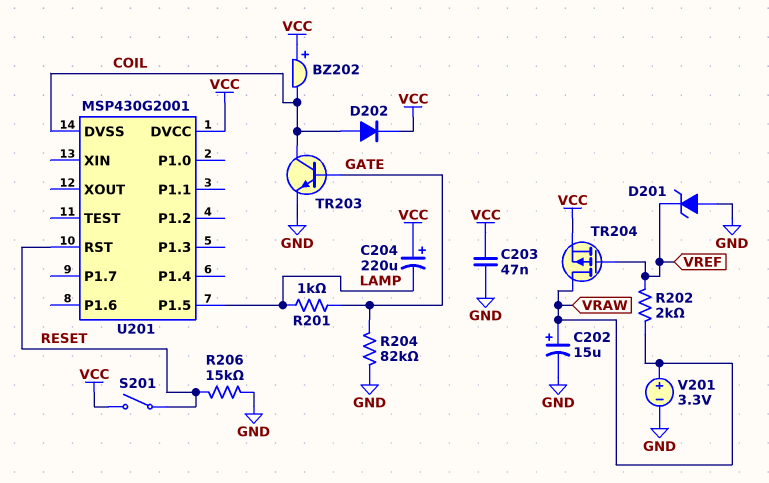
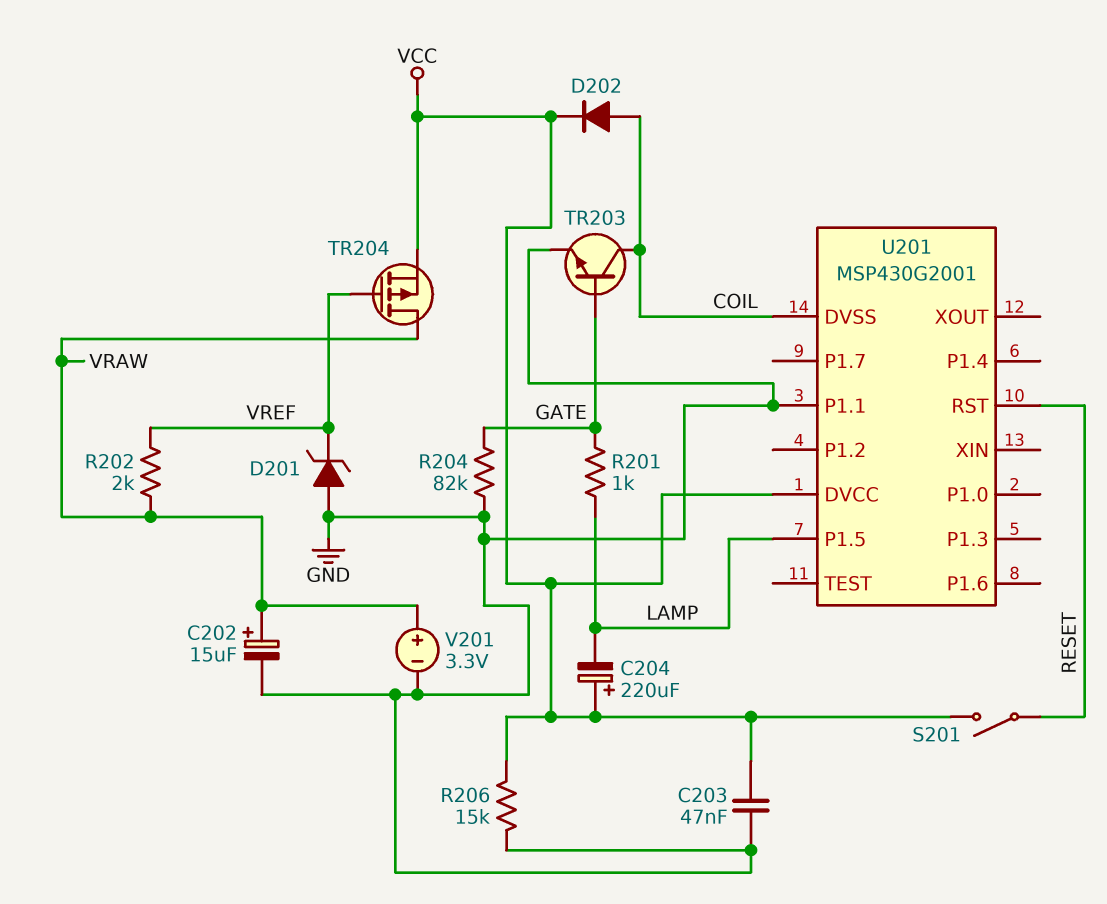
BZ202: buzzer (plus VCC, minus COIL) -> none
R206: 15k (GND, RESET) -> 15k (GND, VCC)
U201 pin P1.1: none -> GND

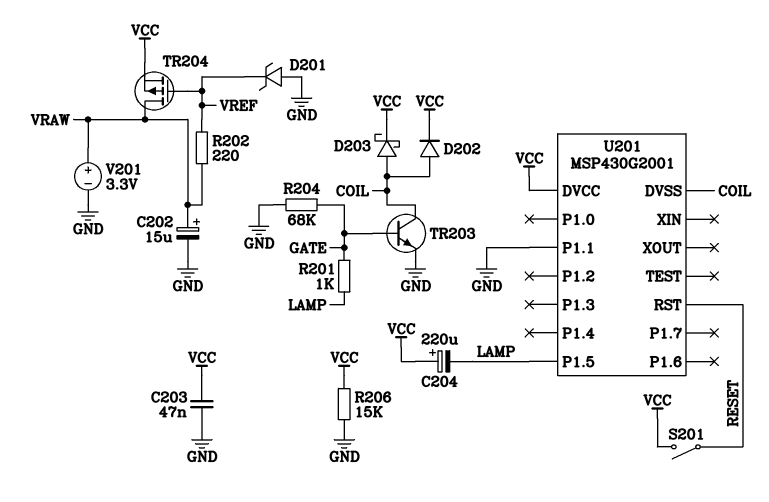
D203: none -> schottky (A COIL, K VCC)
R202: 2k (VRAW, VREF) -> 220 (VRAW, VREF)
R204: 82k (GATE, GND) -> 68k (GATE, GND)

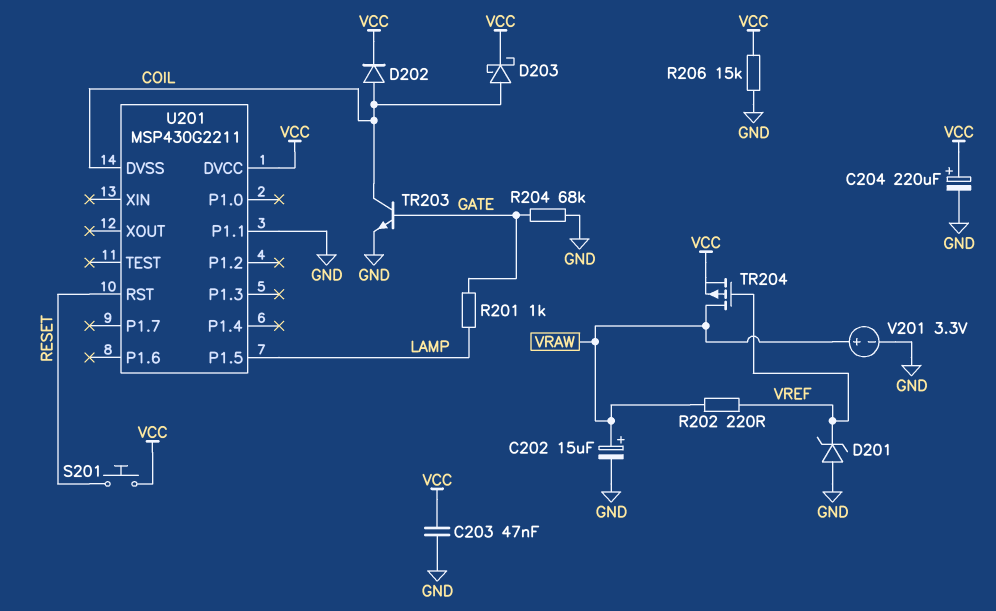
C204: 220uF (plus VCC, minus LAMP) -> 220uF (plus VCC, minus GND)
S201: switch (RESET, VCC) -> button (RESET, VCC)
U201: MSP430G2001 -> MSP430G2211

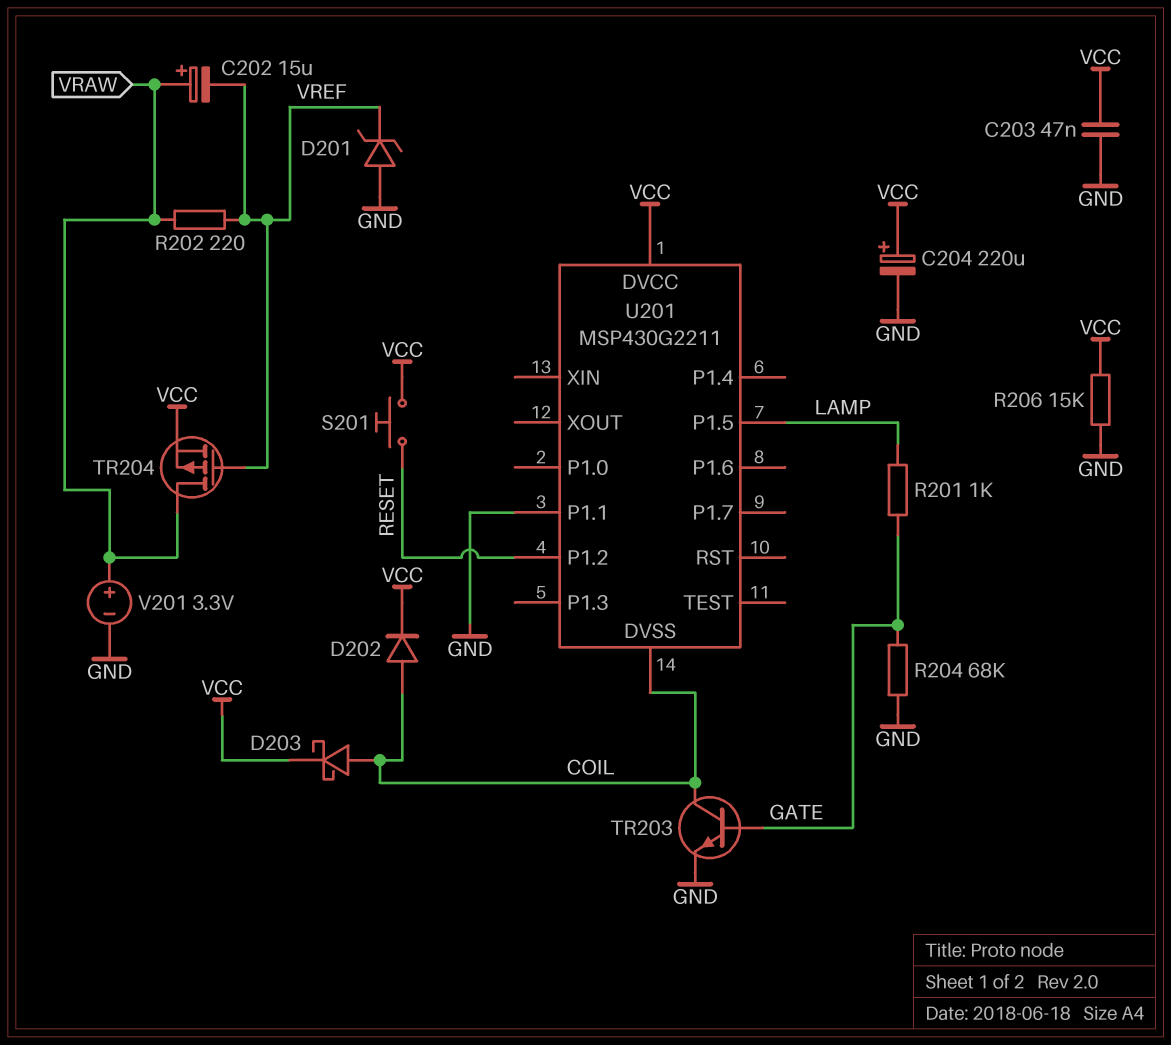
C202: 15uF (plus VRAW, minus GND) -> 15uF (plus VRAW, minus VREF)
U201 pin P1.2: none -> RESET
U201 pin RST: RESET -> none

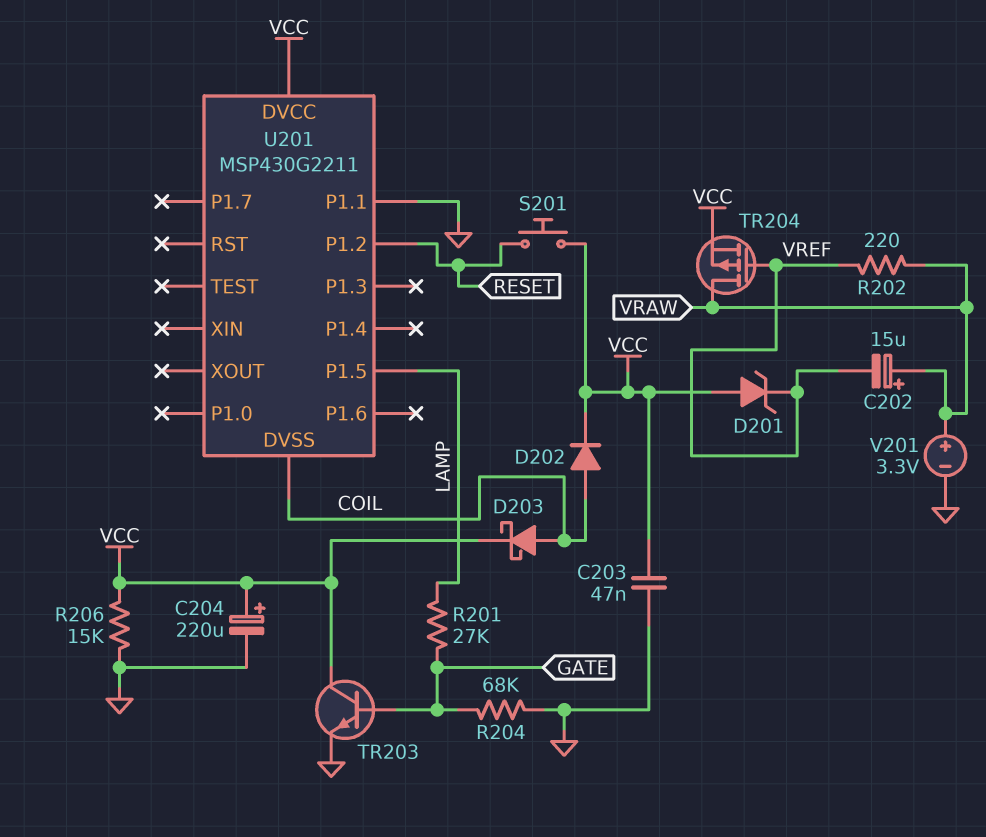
D201: zener (A GND, K VREF) -> zener (A VCC, K VREF)
R201: 1k (GATE, LAMP) -> 27k (GATE, LAMP)
TR203: NPN (B GATE, C COIL, E GND) -> NPN (B GATE, C VCC, E GND)

